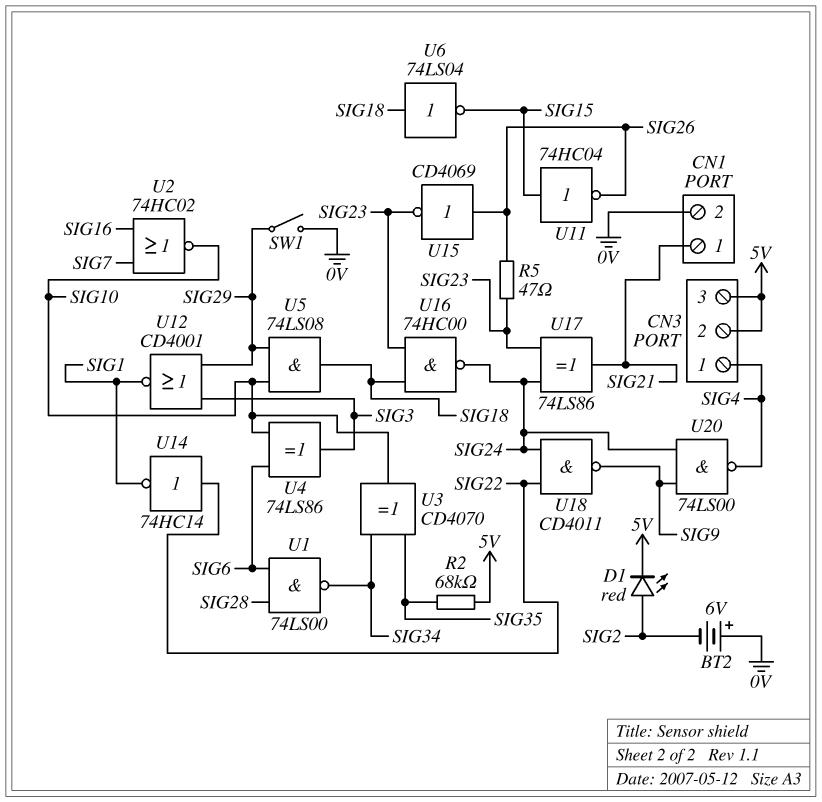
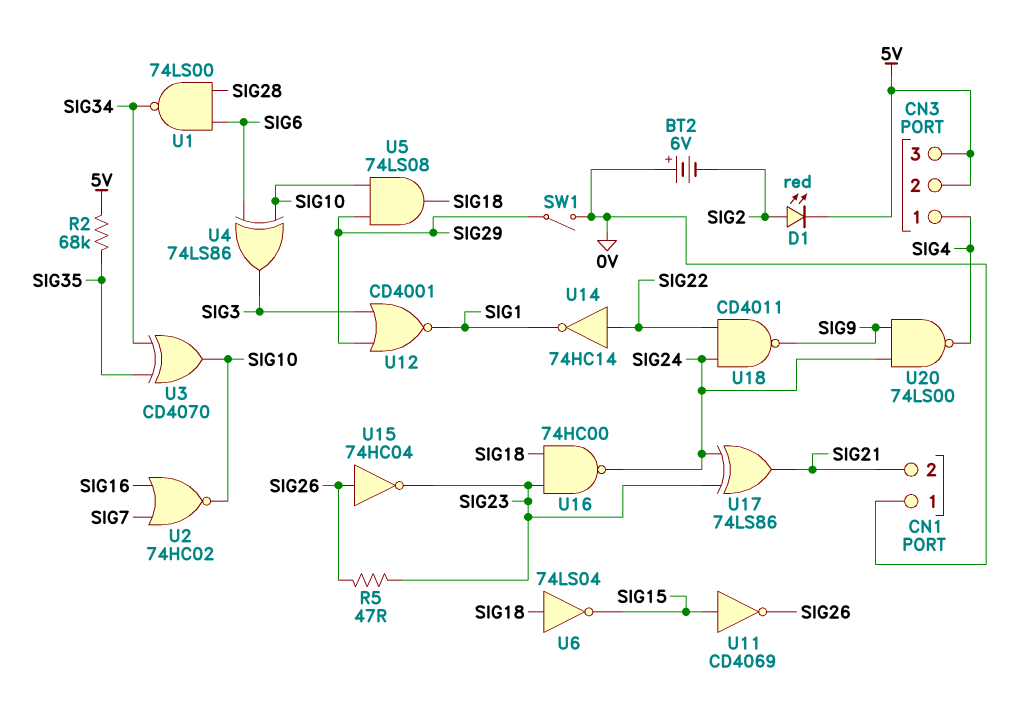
CN1 pin 1: SIG21 -> 0V
CN1 pin 2: 0V -> SIG21
U11: NOT 74HC04 (in SIG15, out SIG26) -> NOT CD4069 (in SIG15, out SIG26)
U15: NOT CD4069 (in SIG26, out SIG23) -> NOT 74HC04 (in SIG26, out SIG23)

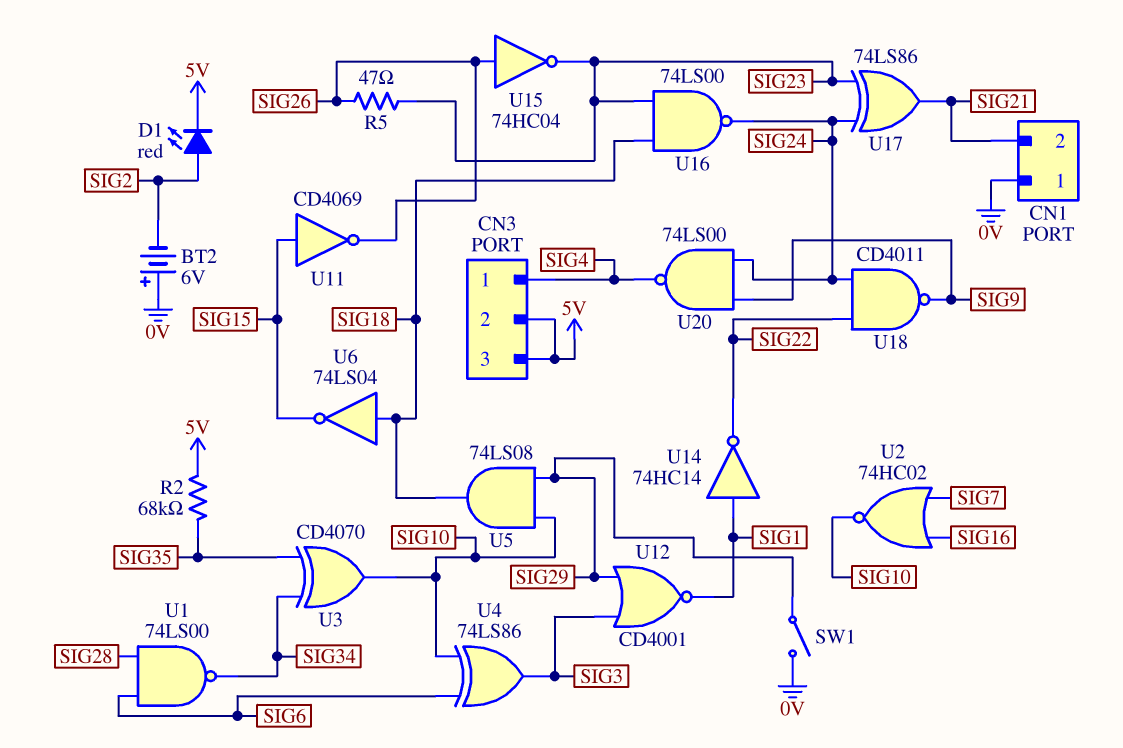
U14: NOT 74HC14 (in SIG22, out SIG1) -> NOT 74HC14 (in SIG1, out SIG22)
U16: NAND 74HC00 (in SIG18, in SIG23, out SIG24) -> NAND 74LS00 (in SIG18, in SIG23, out SIG24)

